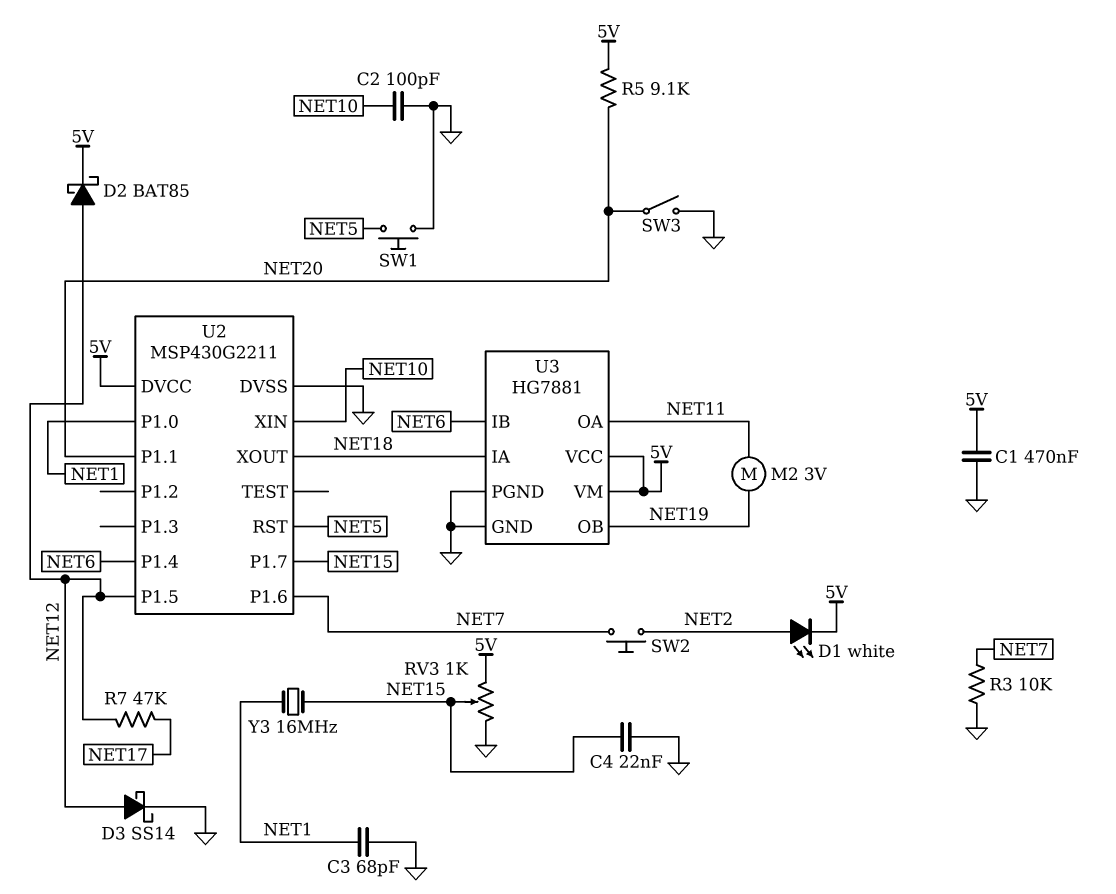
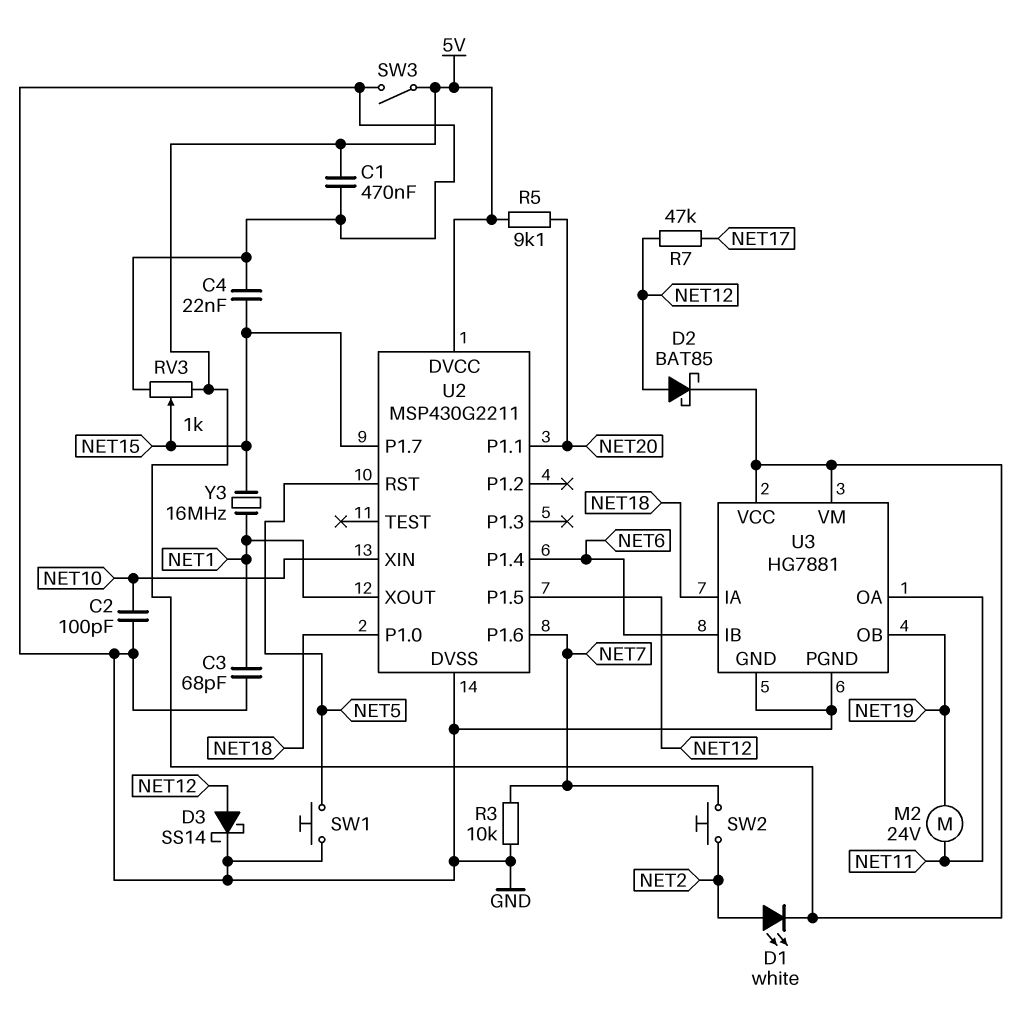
M2: motor 3V (NET11, NET19) -> motor 24V (NET11, NET19)
SW3: switch (GND, NET20) -> switch (5V, GND)
U2 pin P1.0: NET1 -> NET18
U2 pin XOUT: NET18 -> NET1

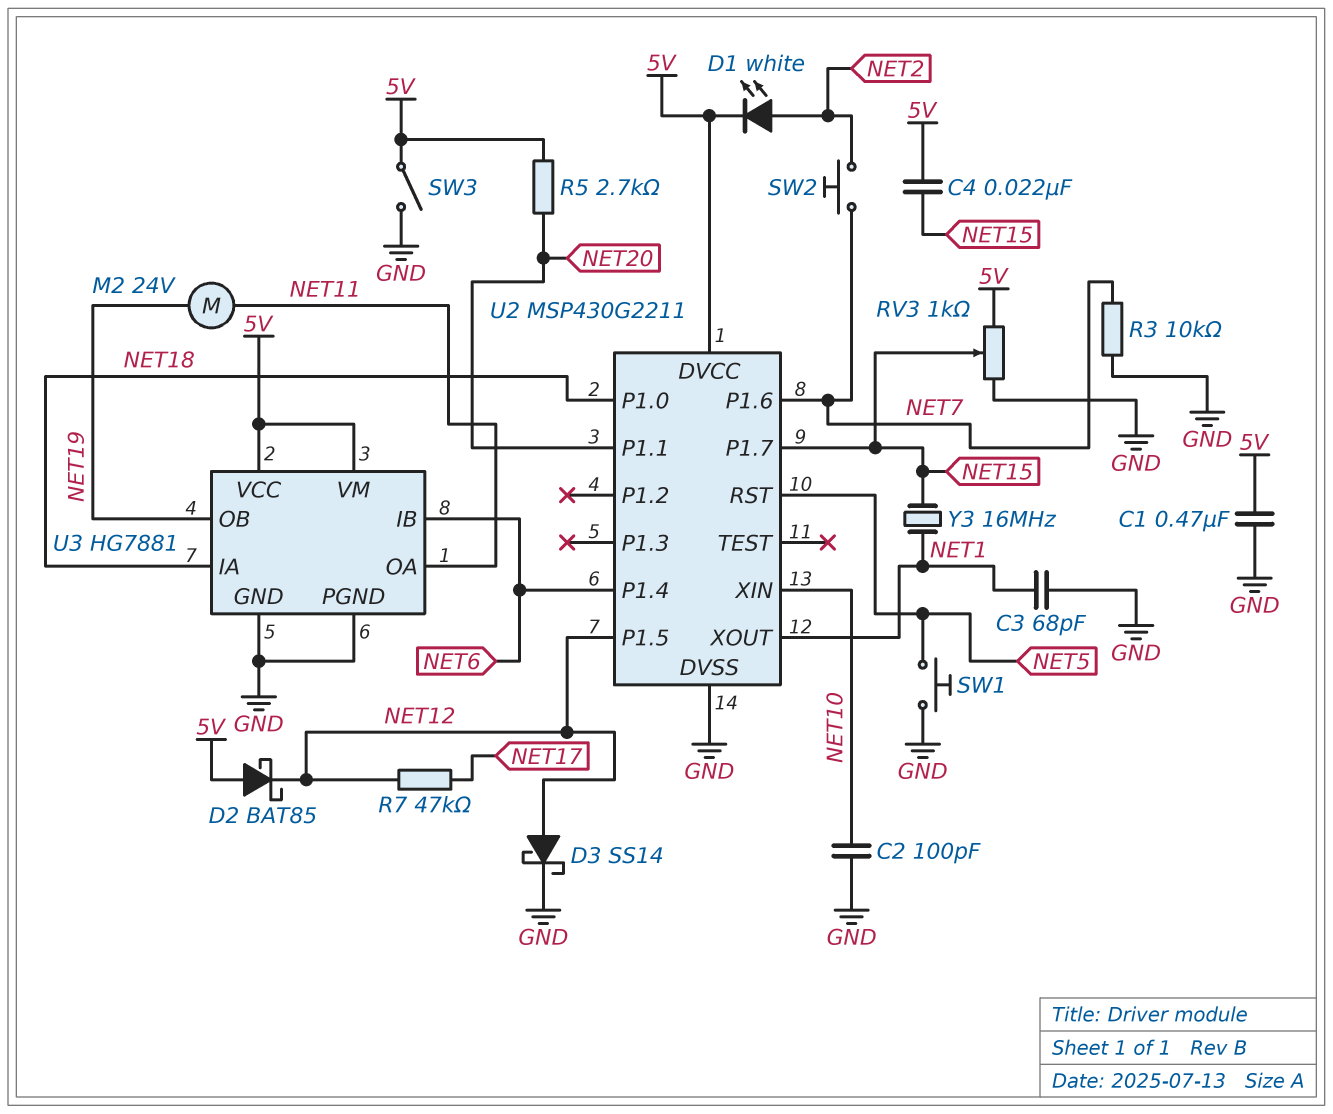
C4: 22nF (GND, NET15) -> 22nF (5V, NET15)
D2: schottky BAT85 (A NET12, K 5V) -> schottky BAT85 (A 5V, K NET12)
R5: 9.1k (5V, NET20) -> 2.7k (5V, NET20)

